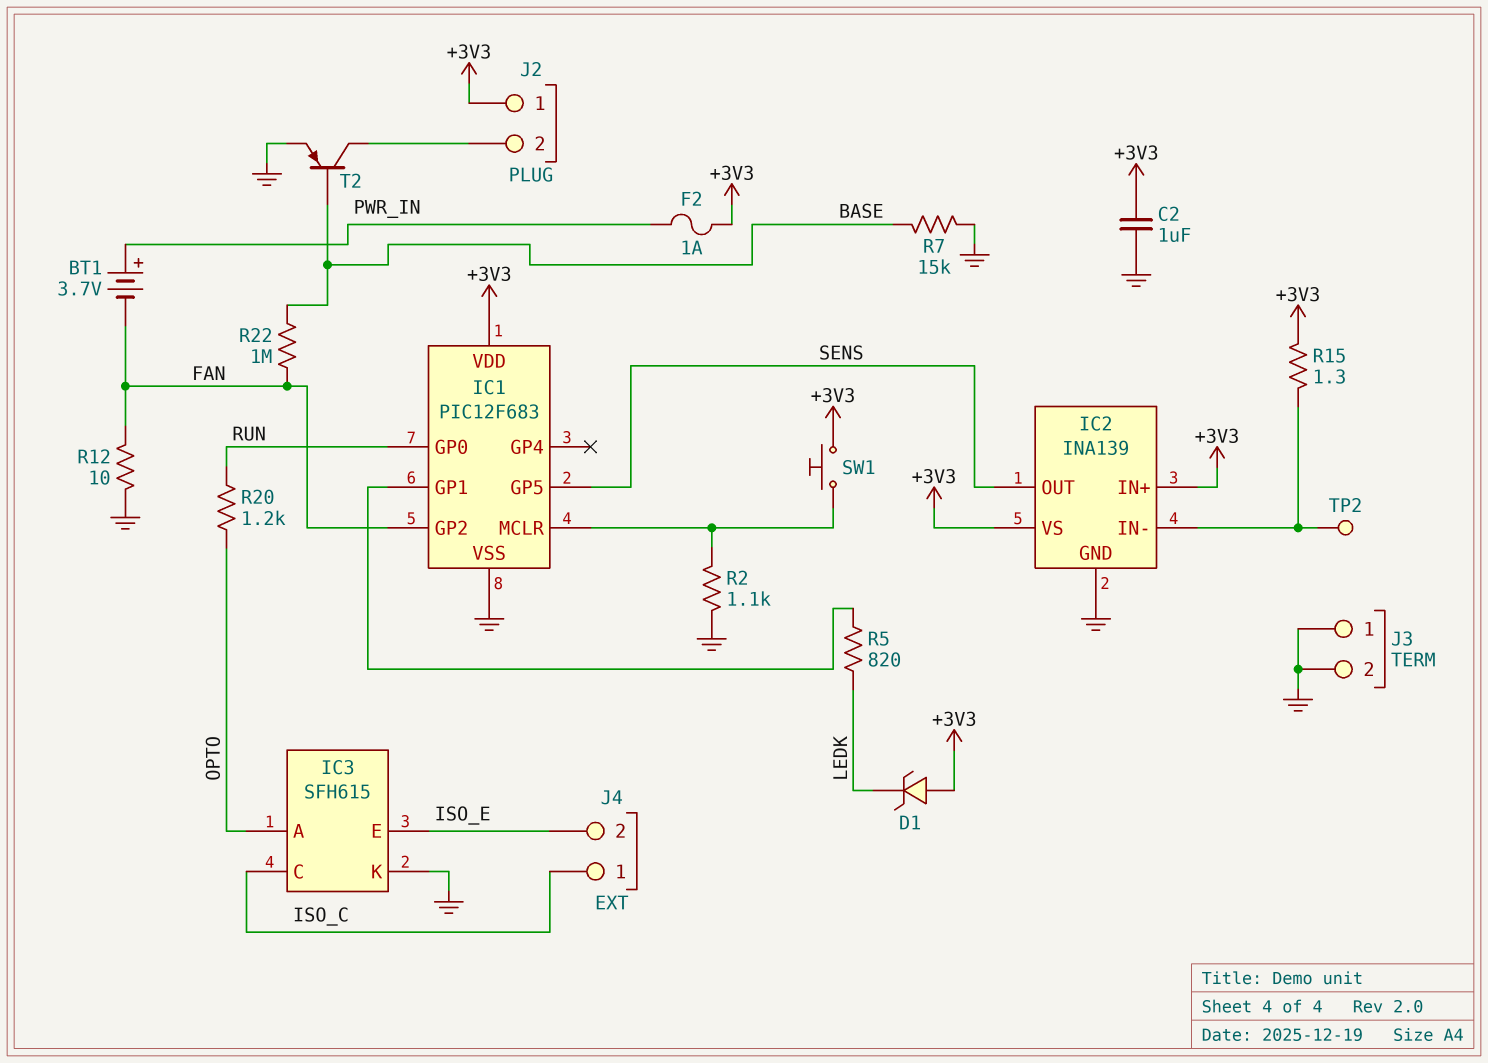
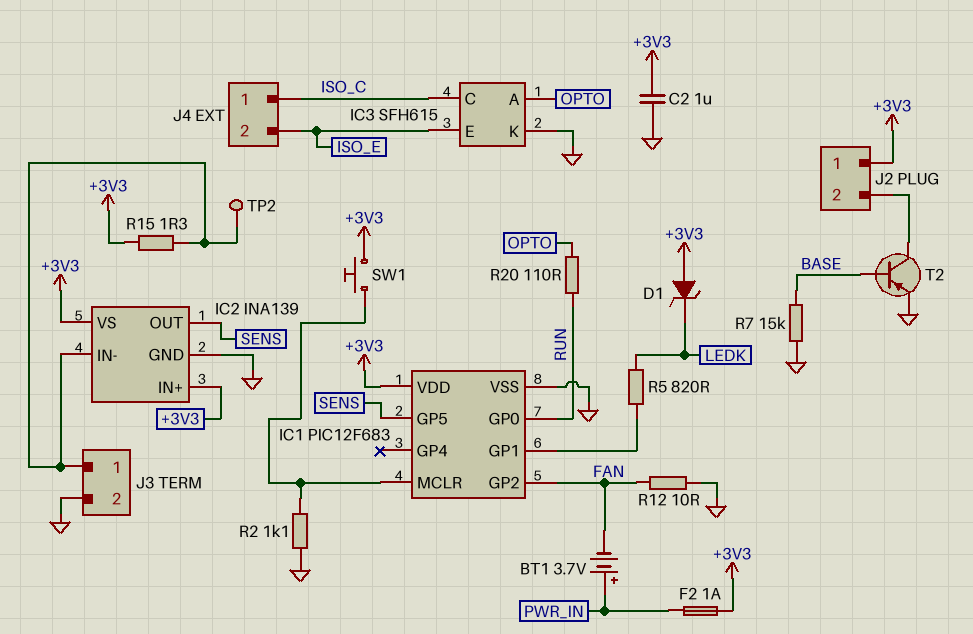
J3 pin 1: GND -> IC2/IN-
R20: 1.2k (OPTO, RUN) -> 110 (OPTO, RUN)
R22: 1M (BASE, FAN) -> none

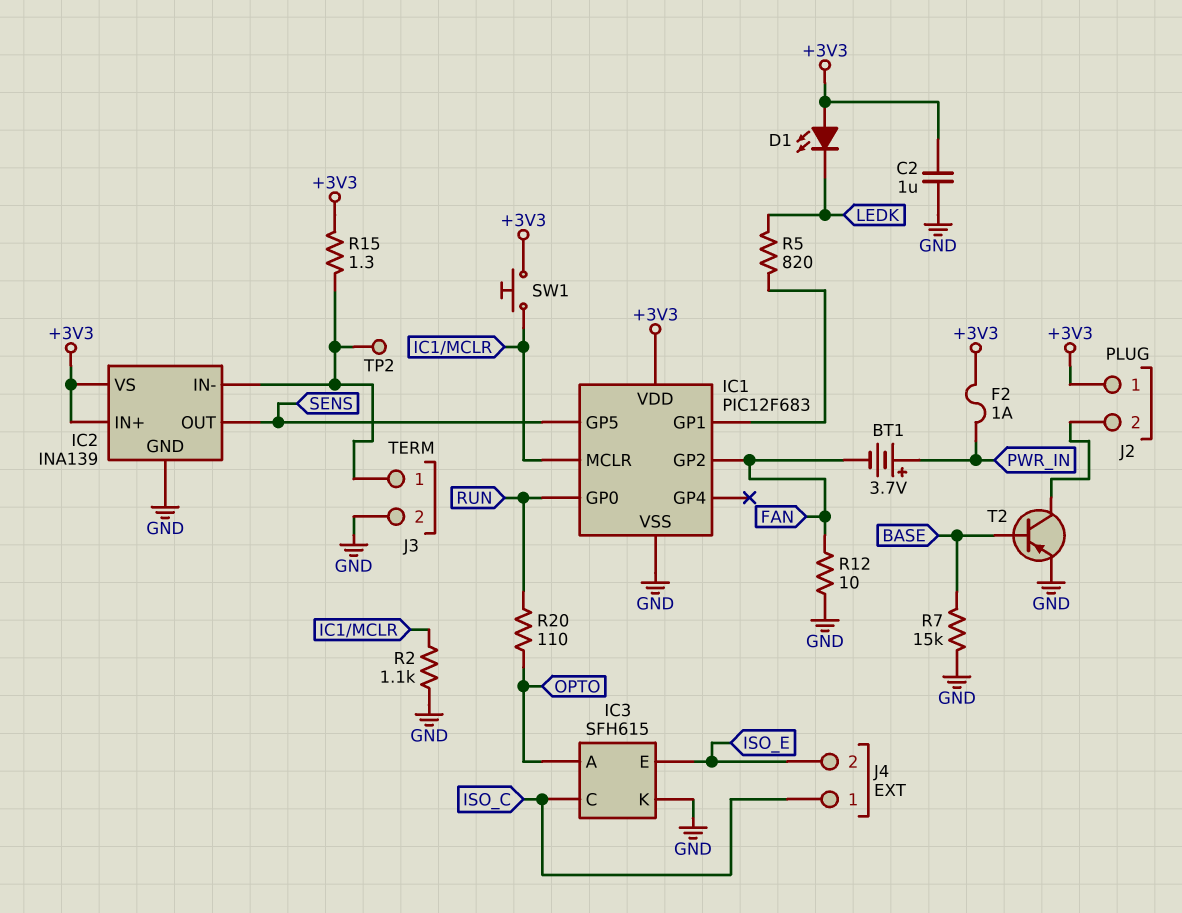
D1: zener (A +3V3, K LEDK) -> LED (A +3V3, K LEDK)

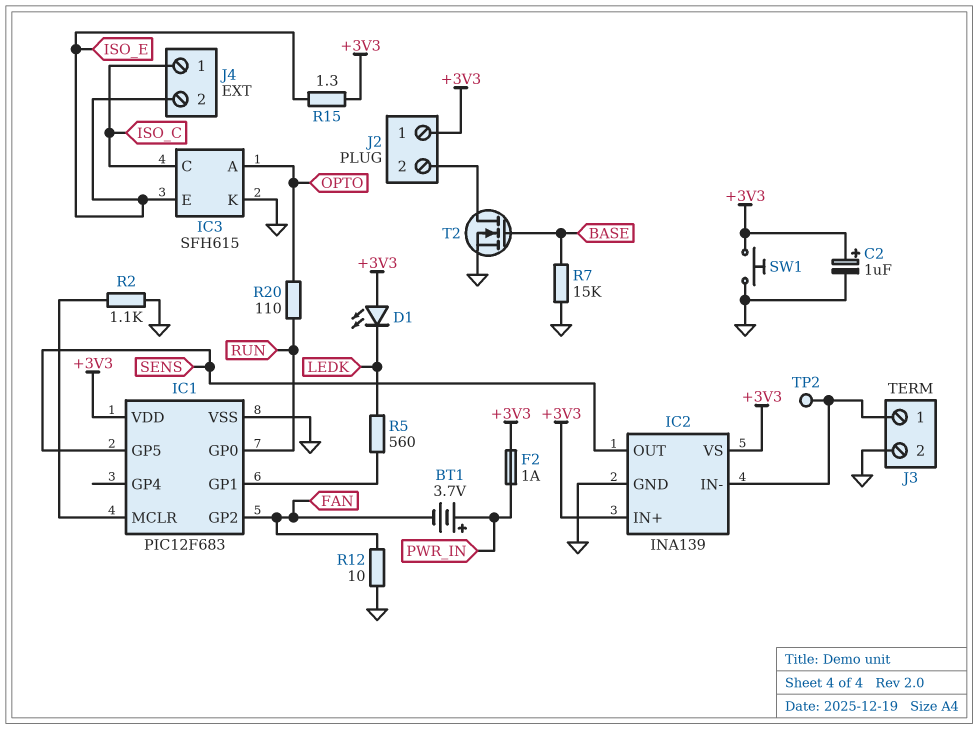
C2: 1uF (+3V3, GND) -> 1uF (plus +3V3, minus GND)
R5: 820 (IC1/GP1, LEDK) -> 560 (IC1/GP1, LEDK)
R15: 1.3 (+3V3, IC2/IN-) -> 1.3 (+3V3, ISO_E)
SW1: button (+3V3, IC1/MCLR) -> button (+3V3, GND)
T2: PNP (B BASE, C J2/2, E GND) -> NMOS (G BASE, D J2/2, S GND)

